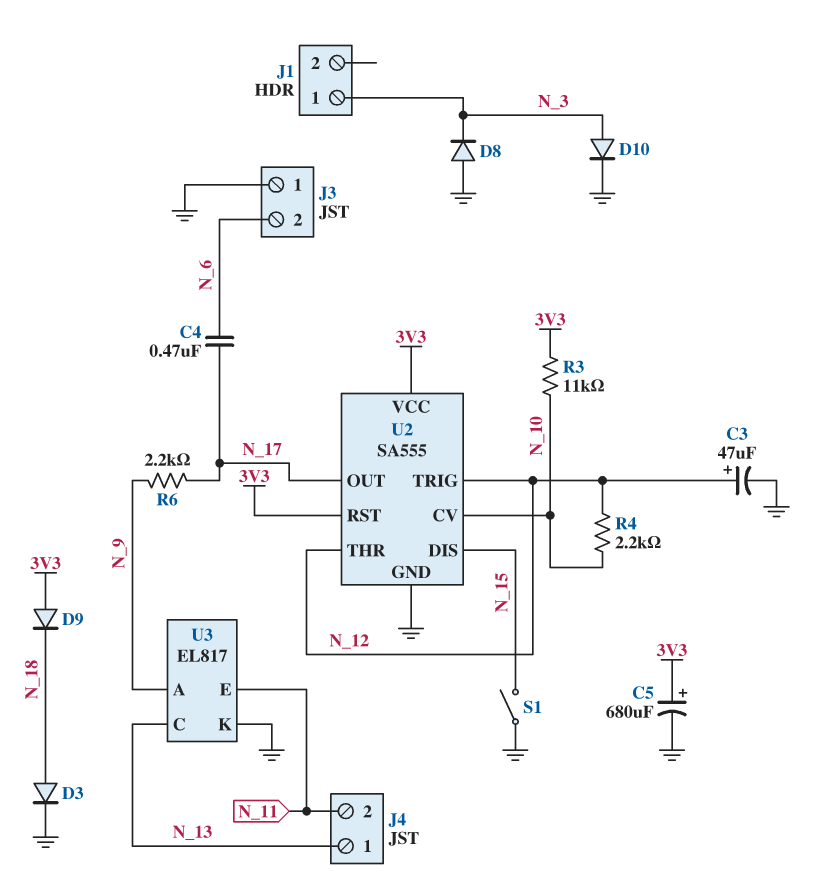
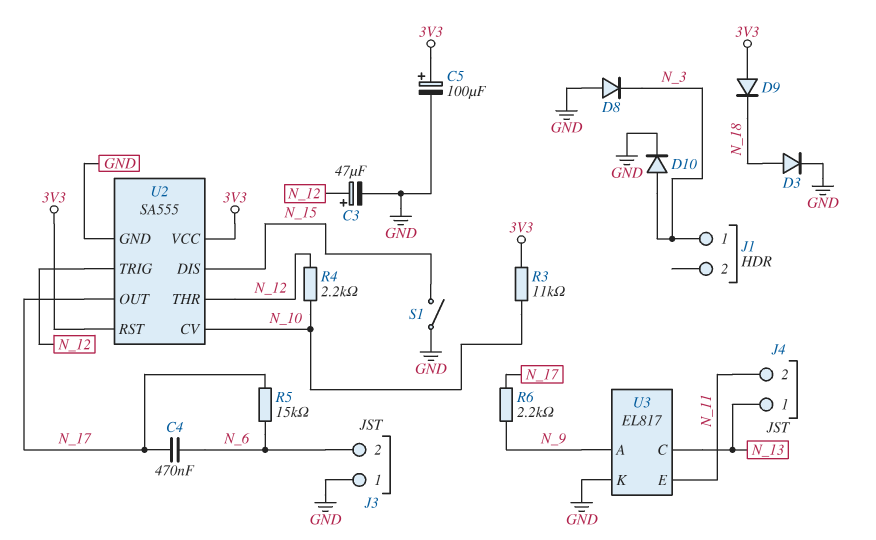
C5: 680uF (plus 3V3, minus GND) -> 100uF (plus 3V3, minus GND)
R5: none -> 15k (N_6, N_17)

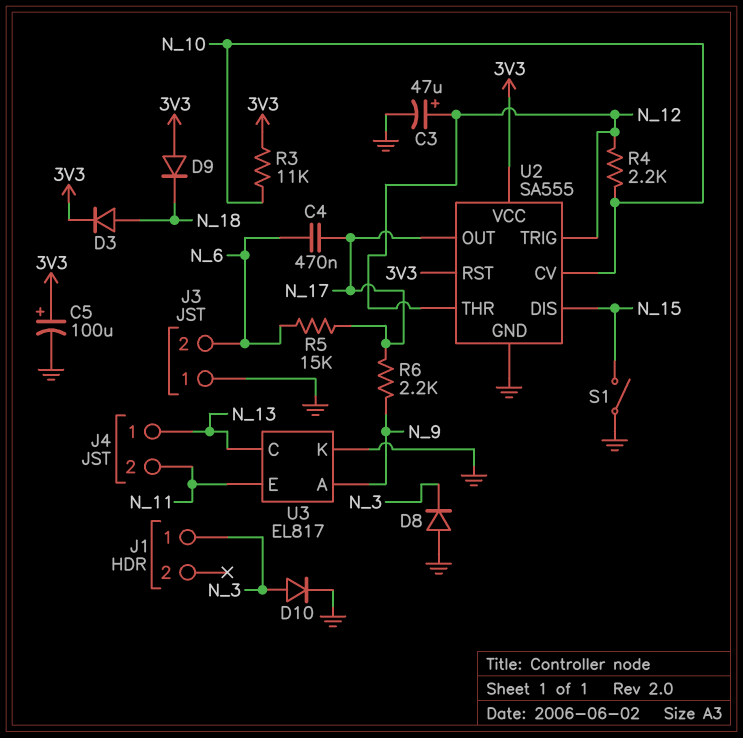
D3: diode (A N_18, K GND) -> diode (A N_18, K 3V3)

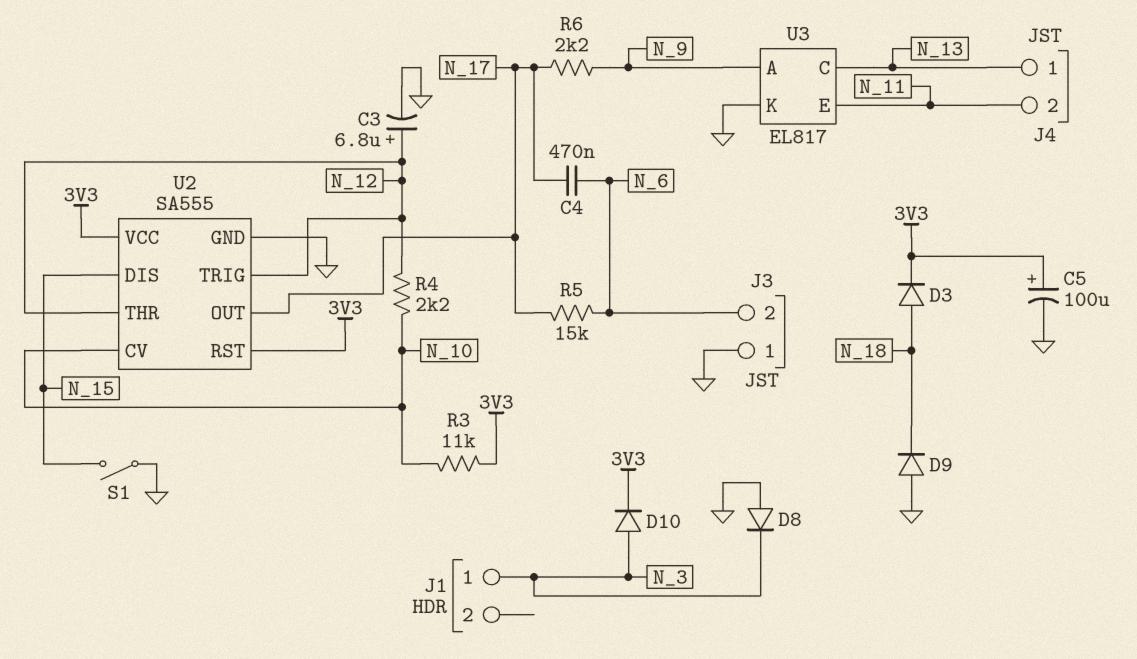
C3: 47uF (plus N_12, minus GND) -> 6.8uF (plus N_12, minus GND)
D9: diode (A 3V3, K N_18) -> diode (A GND, K N_18)
D10: diode (A N_3, K GND) -> diode (A N_3, K 3V3)

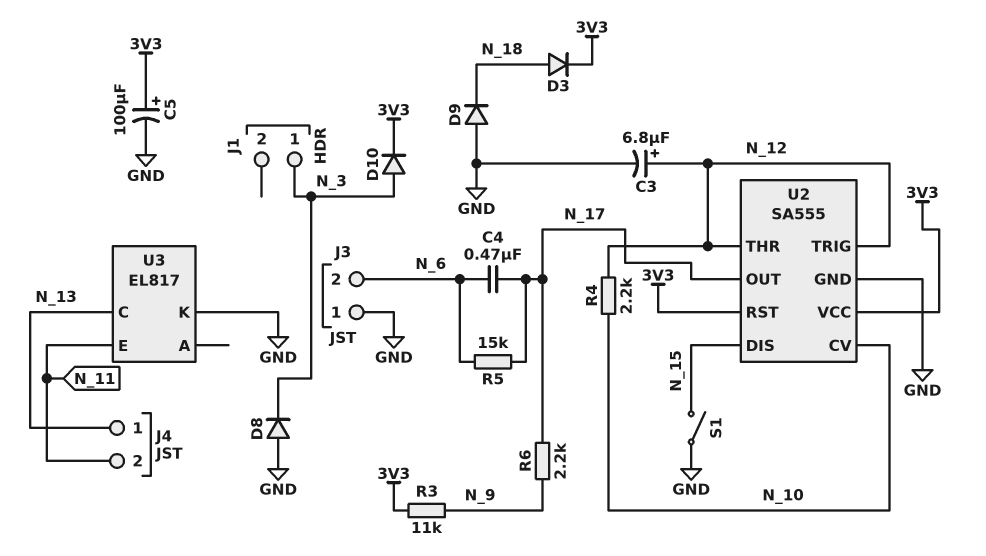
R3: 11k (3V3, N_10) -> 11k (3V3, N_9)
U3 pin A: N_9 -> none

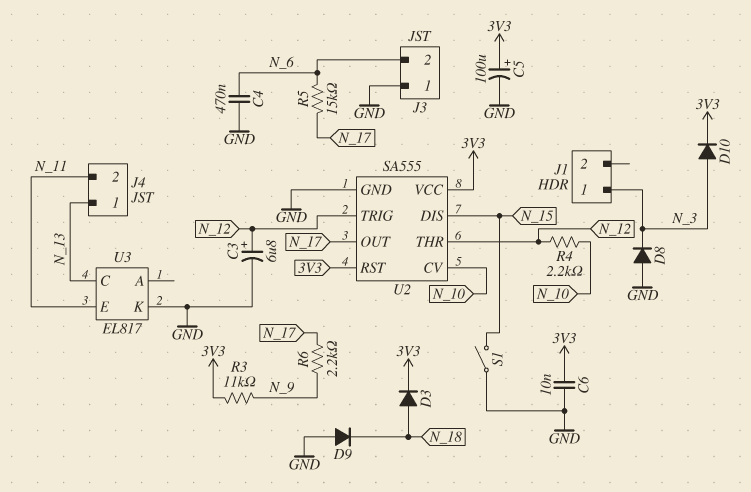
C4: 470nF (N_6, N_17) -> 470nF (GND, N_6)
C6: none -> 10nF (3V3, GND)

